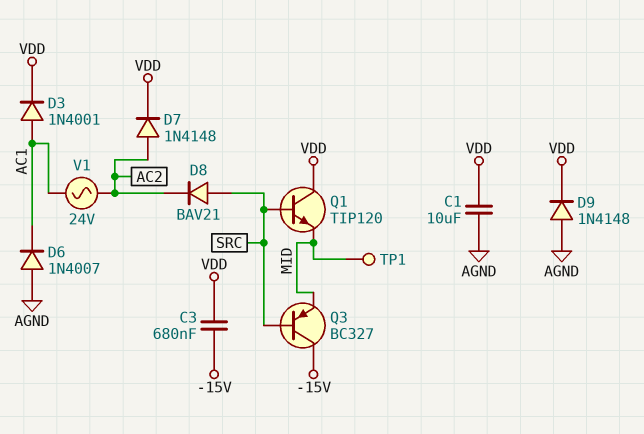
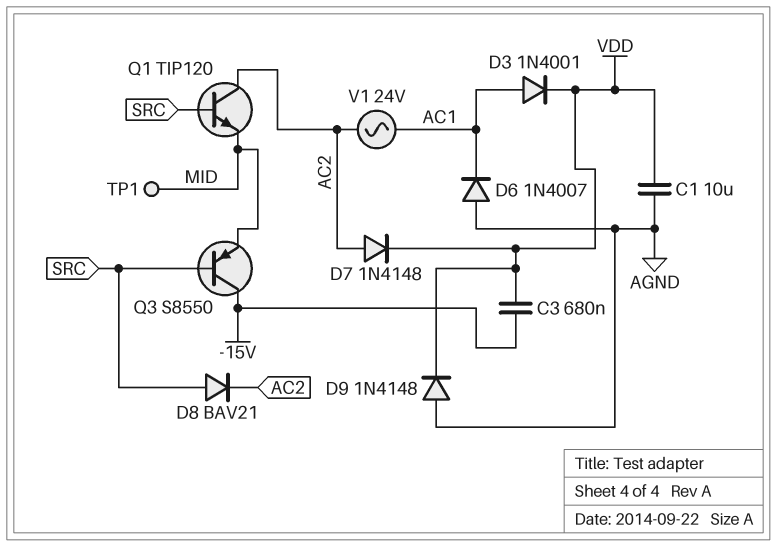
Q1: NPN TIP120 (B SRC, C VDD, E MID) -> NPN TIP120 (B SRC, C AC2, E MID)
Q3: PNP BC327 (B SRC, C -15V, E MID) -> PNP S8550 (B SRC, C -15V, E MID)

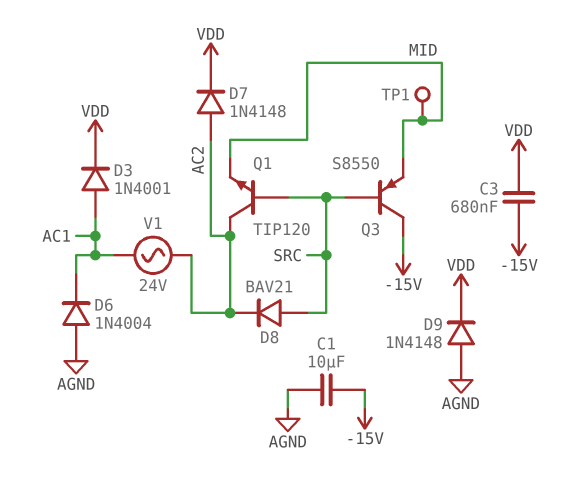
C1: 10uF (AGND, VDD) -> 10uF (-15V, AGND)
D6: diode 1N4007 (A AGND, K AC1) -> diode 1N4004 (A AGND, K AC1)

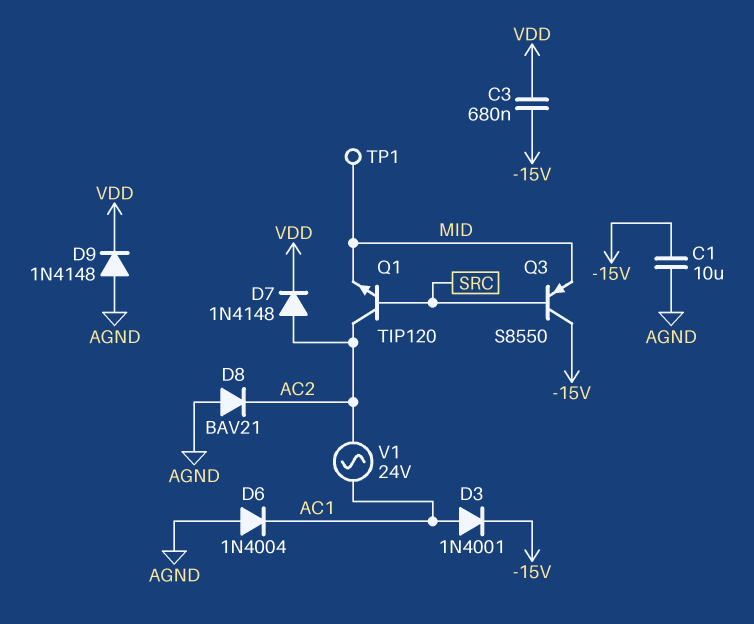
D3: diode 1N4001 (A AC1, K VDD) -> diode 1N4001 (A AC1, K -15V)
D8: diode BAV21 (A SRC, K AC2) -> diode BAV21 (A AGND, K AC2)

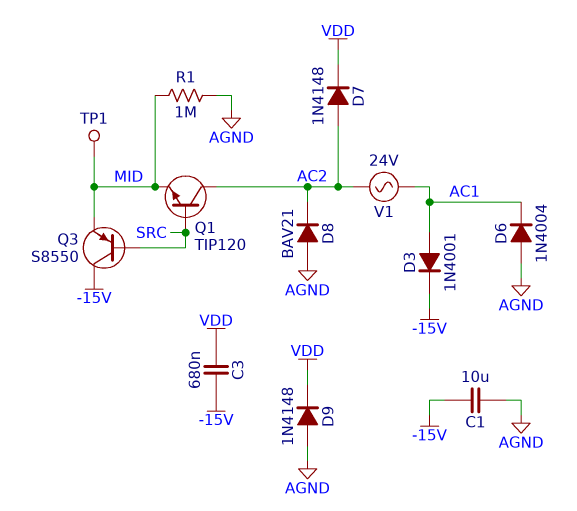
R1: none -> 1M (AGND, MID)

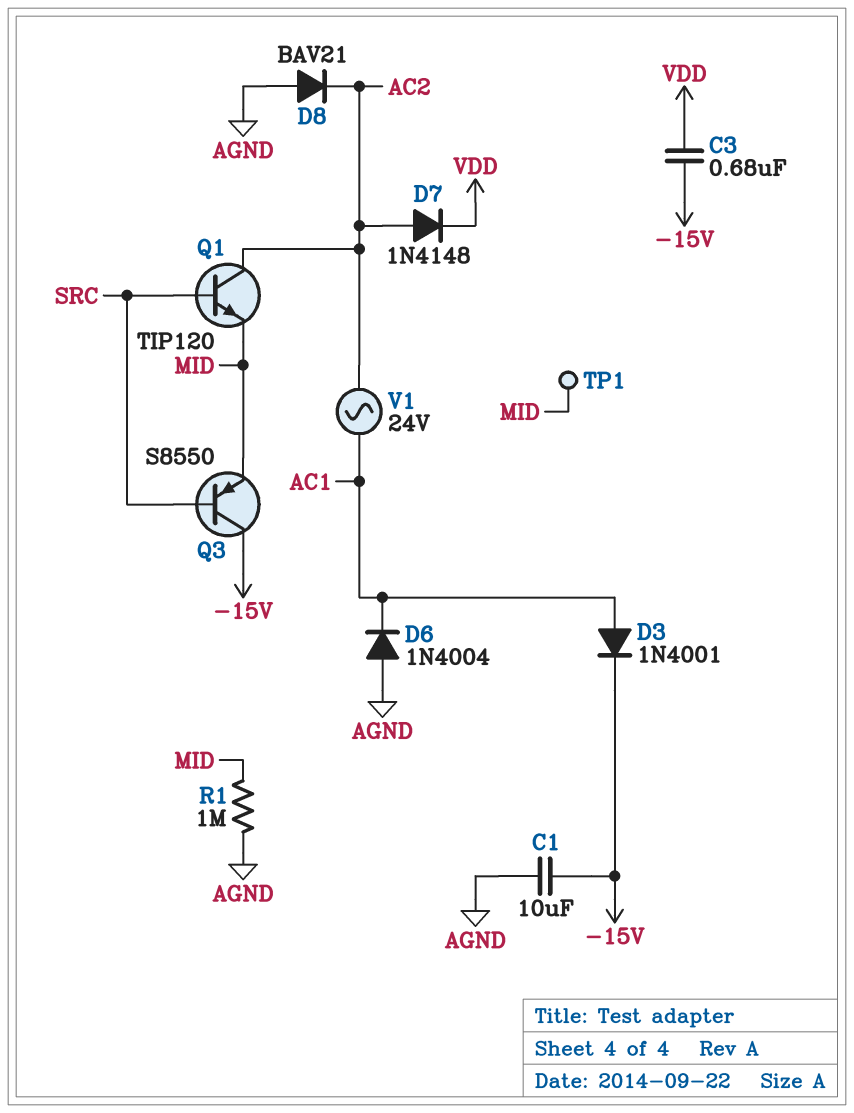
D9: diode 1N4148 (A AGND, K VDD) -> none

